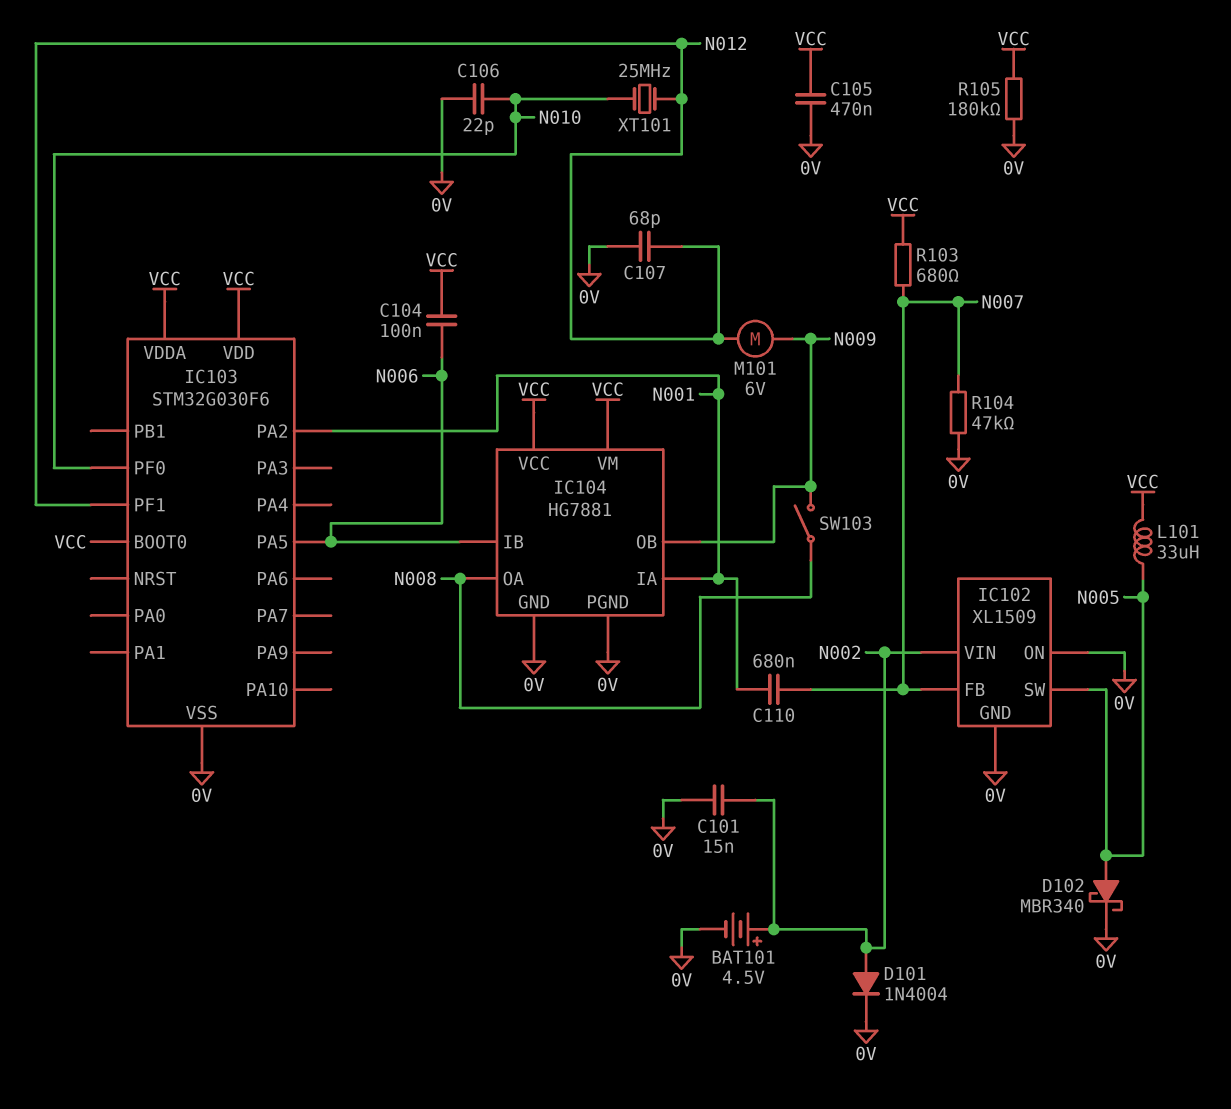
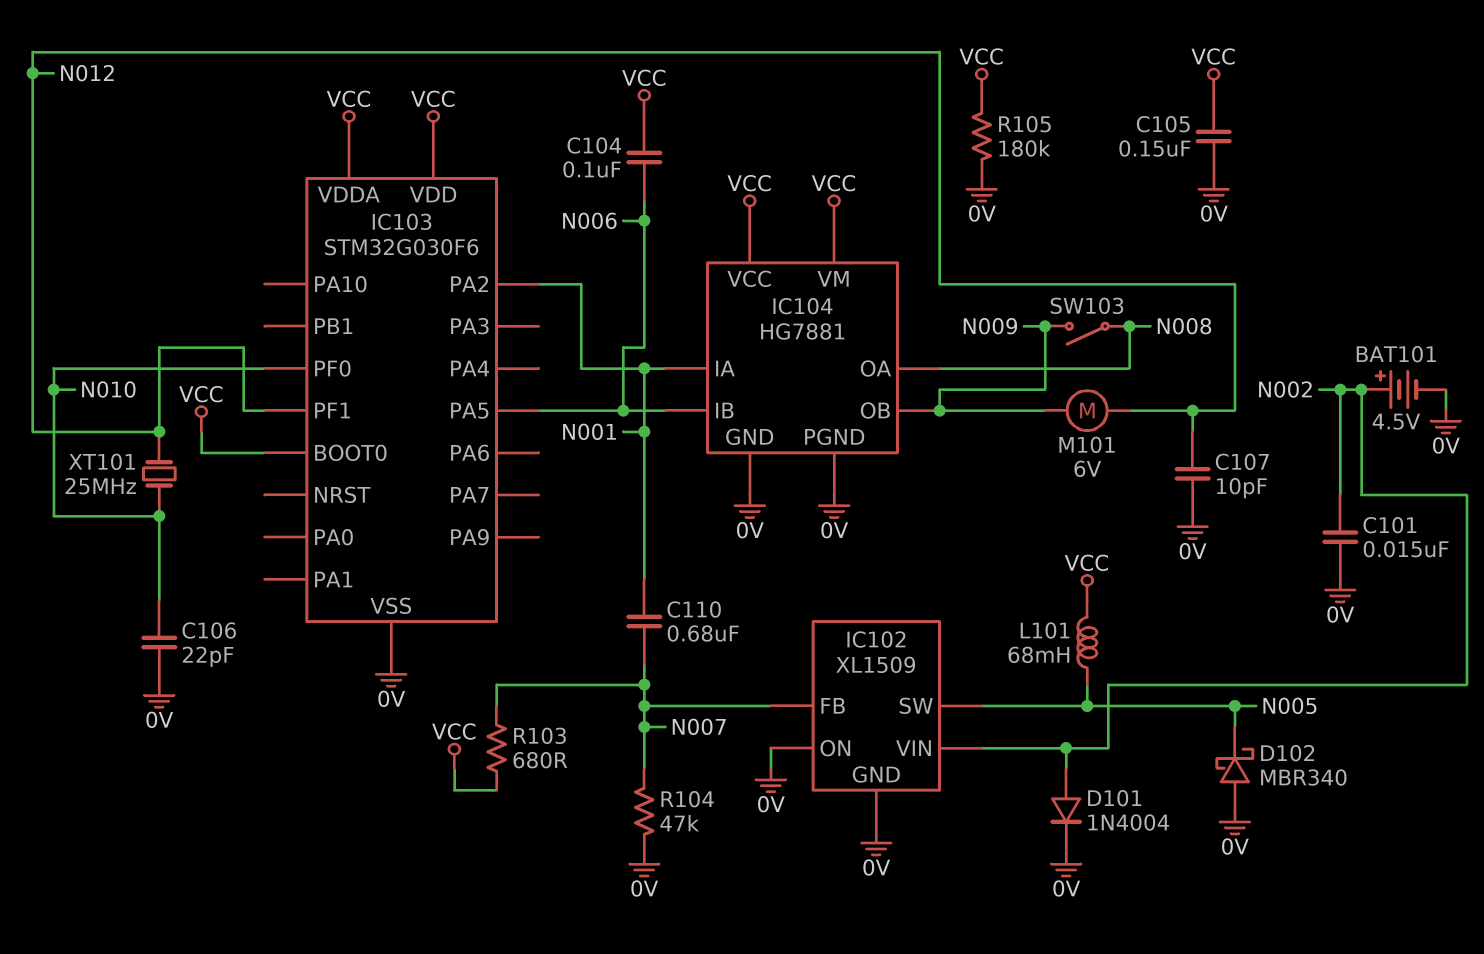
C105: 470nF (0V, VCC) -> 150nF (0V, VCC)
C107: 68pF (0V, N012) -> 10pF (0V, N012)
D102: schottky MBR340 (A N005, K 0V) -> schottky MBR340 (A 0V, K N005)
L101: 33uH (N005, VCC) -> 68mH (N005, VCC)

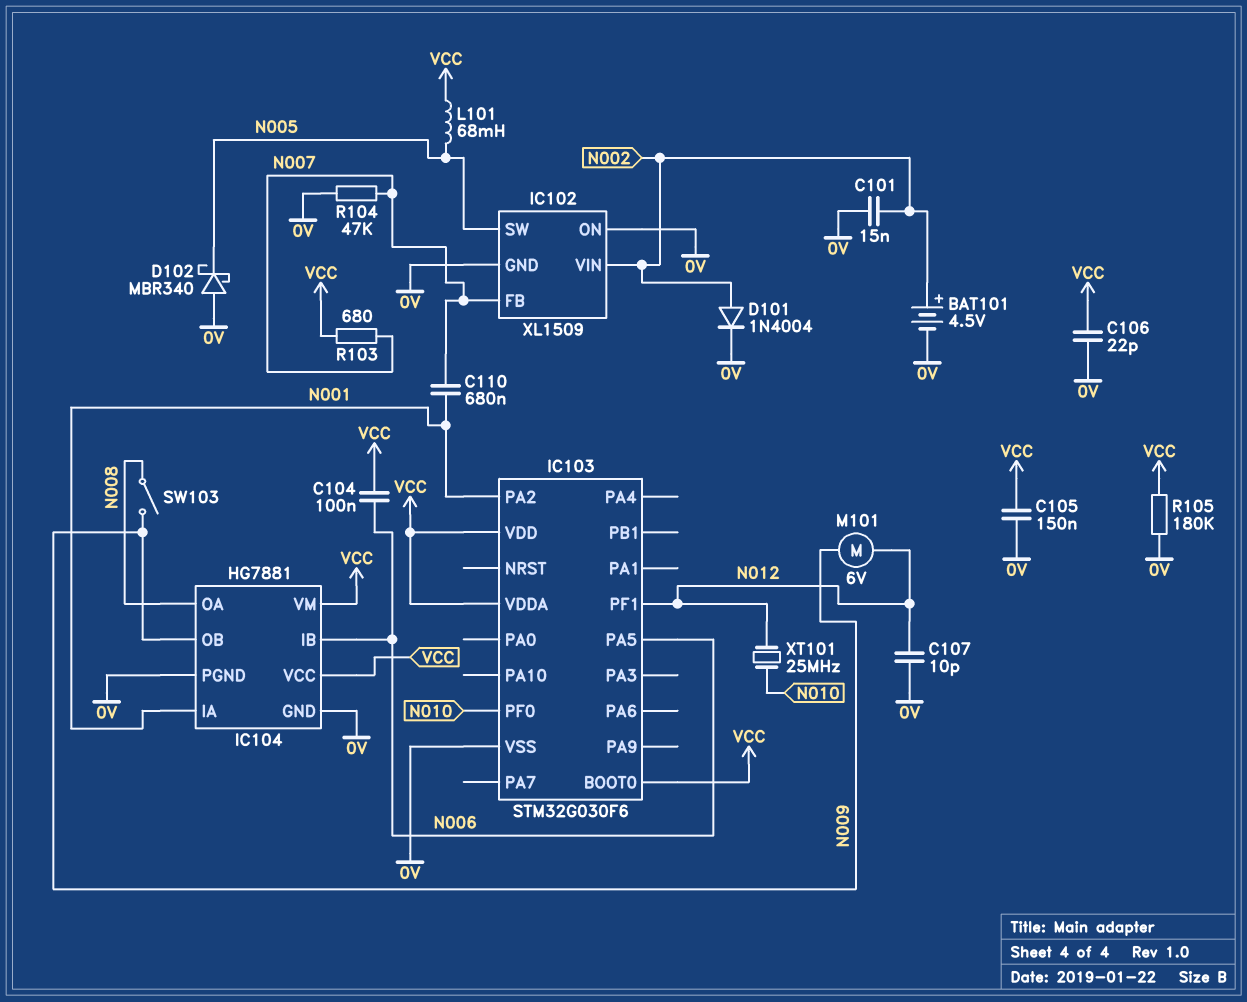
C106: 22pF (0V, N010) -> 22pF (0V, VCC)

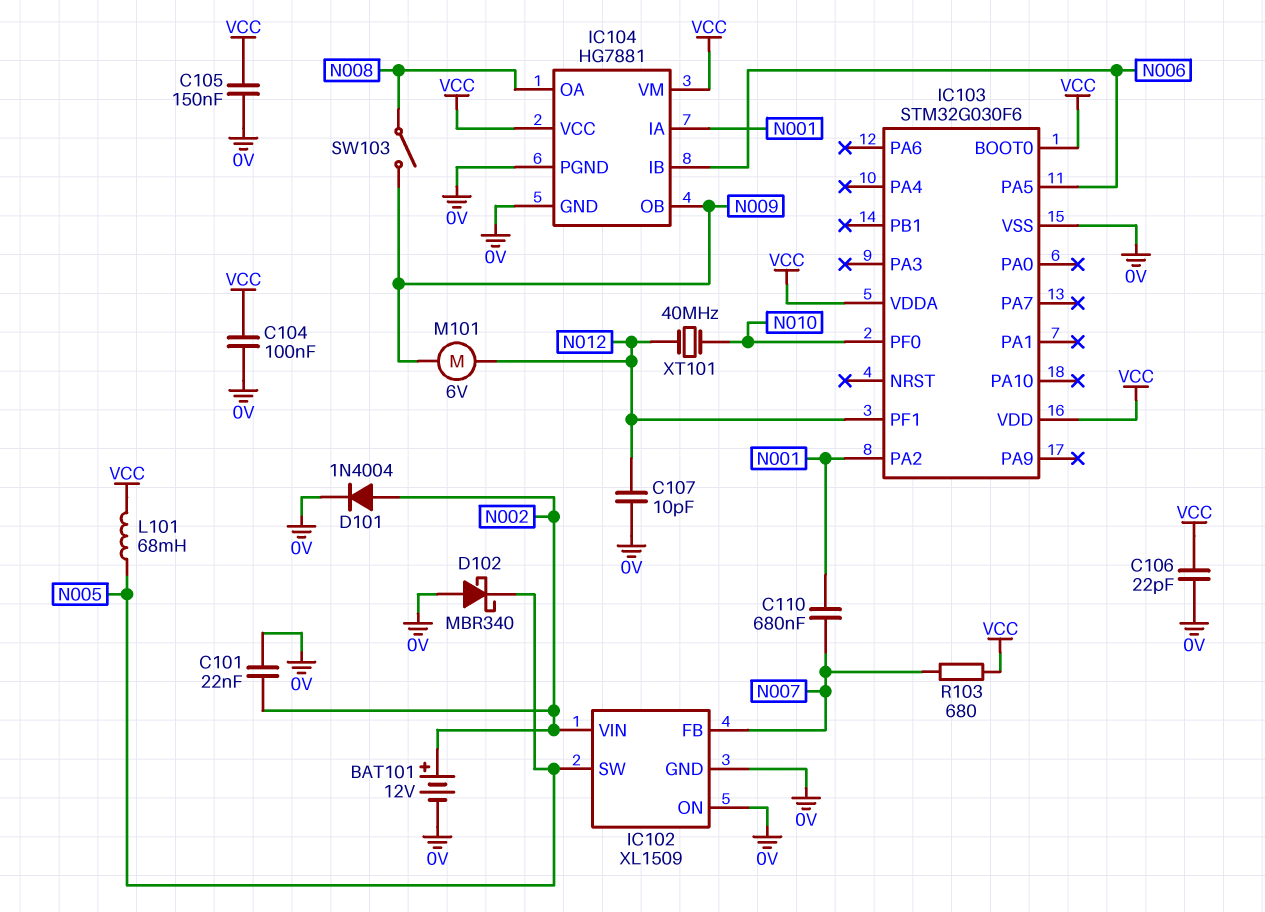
BAT101: 4.5V (plus N002, minus 0V) -> 12V (plus N002, minus 0V)
C101: 15nF (0V, N002) -> 22nF (0V, N002)
C104: 100nF (N006, VCC) -> 100nF (0V, VCC)
R104: 47k (0V, N007) -> none
R105: 180k (0V, VCC) -> none
XT101: 25MHz (N010, N012) -> 40MHz (N010, N012)

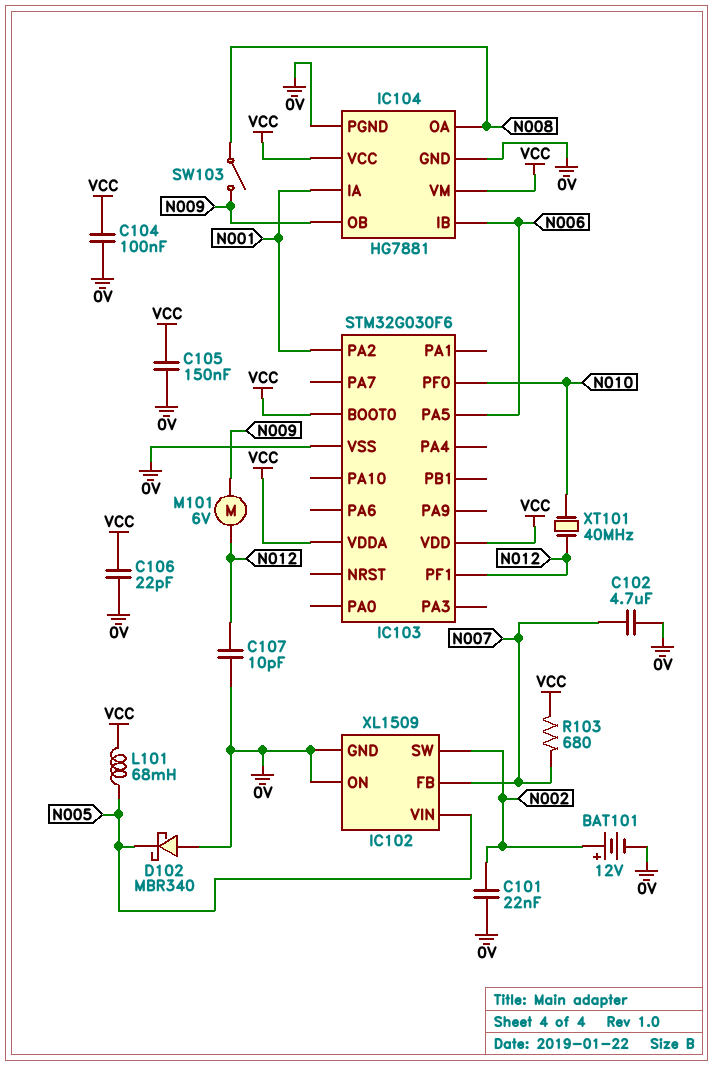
C102: none -> 4.7uF (0V, N007)
C110: 680nF (N001, N007) -> none
D101: diode 1N4004 (A N002, K 0V) -> none
IC102 pin SW: N005 -> N002
IC102 pin VIN: N002 -> N005

